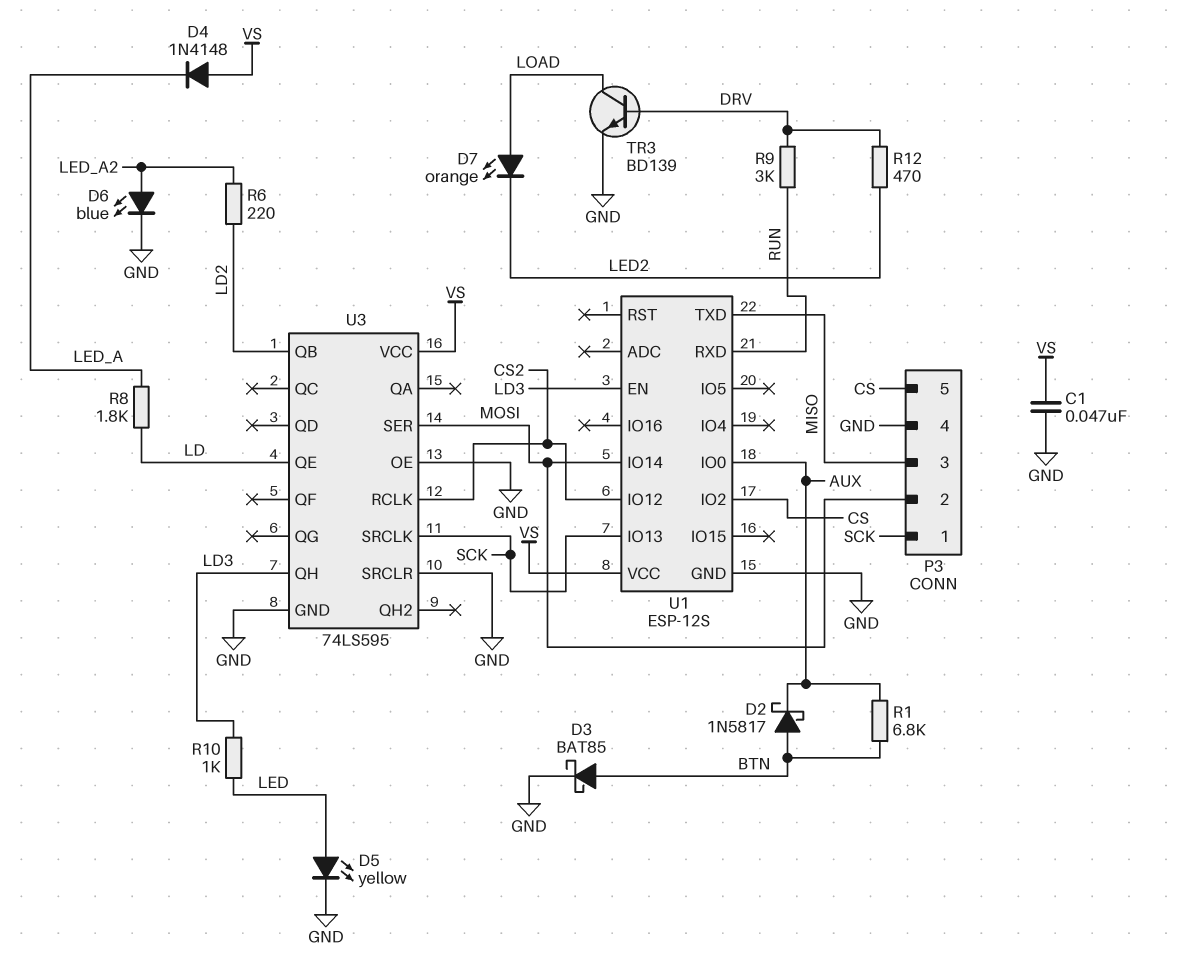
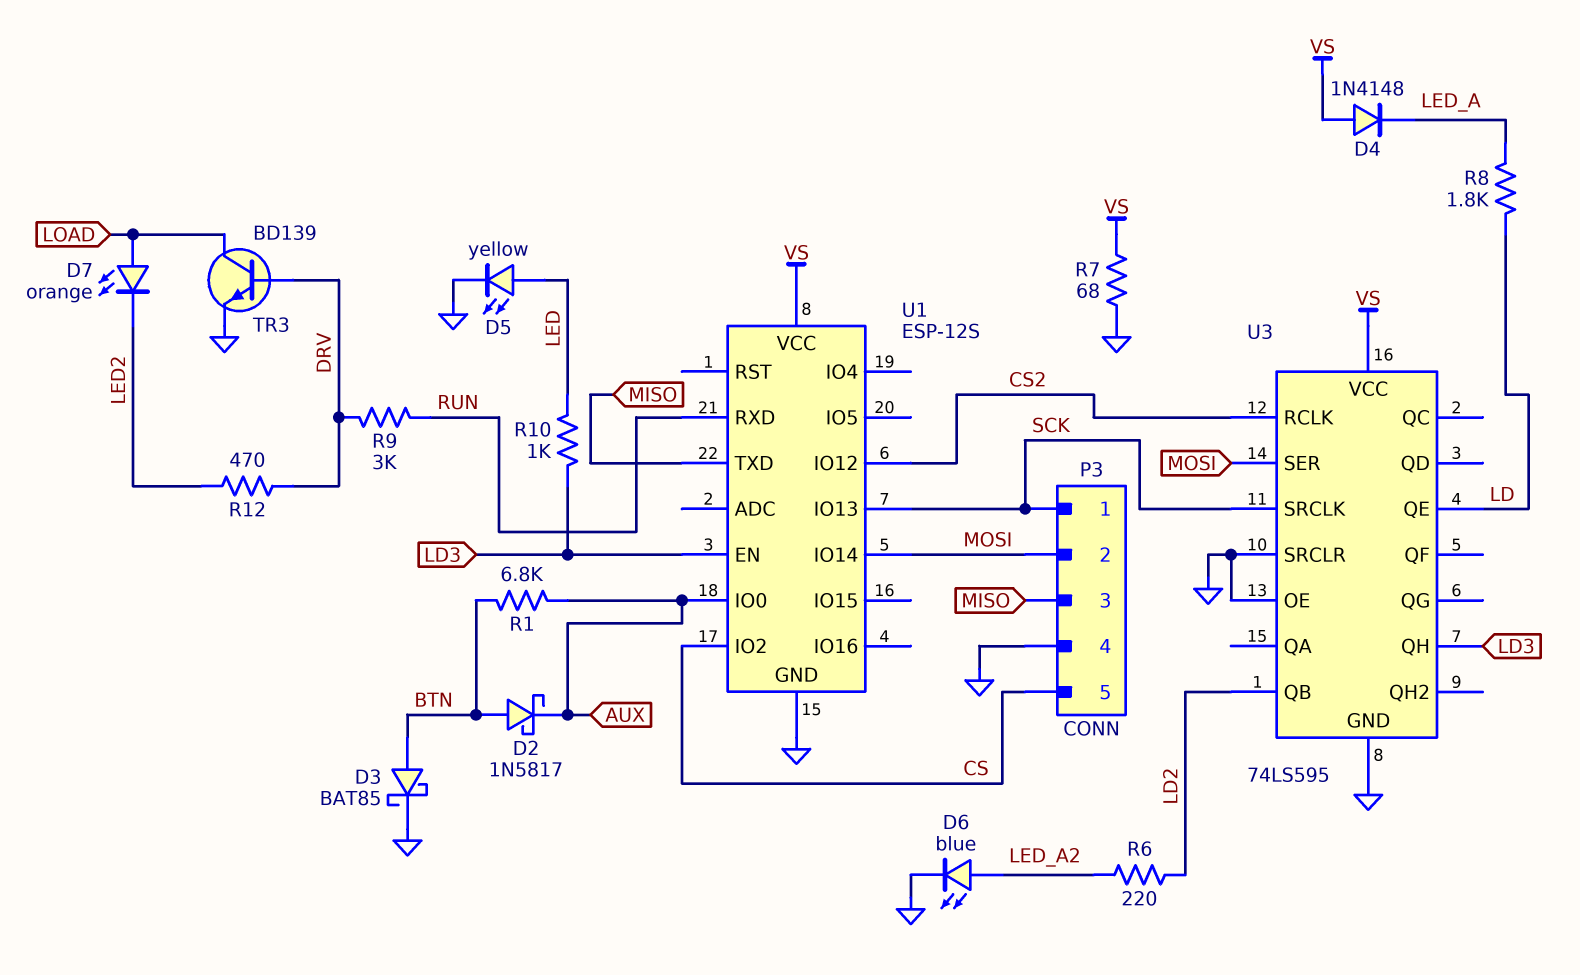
C1: 47nF (GND, VS) -> none
R7: none -> 68 (GND, VS)

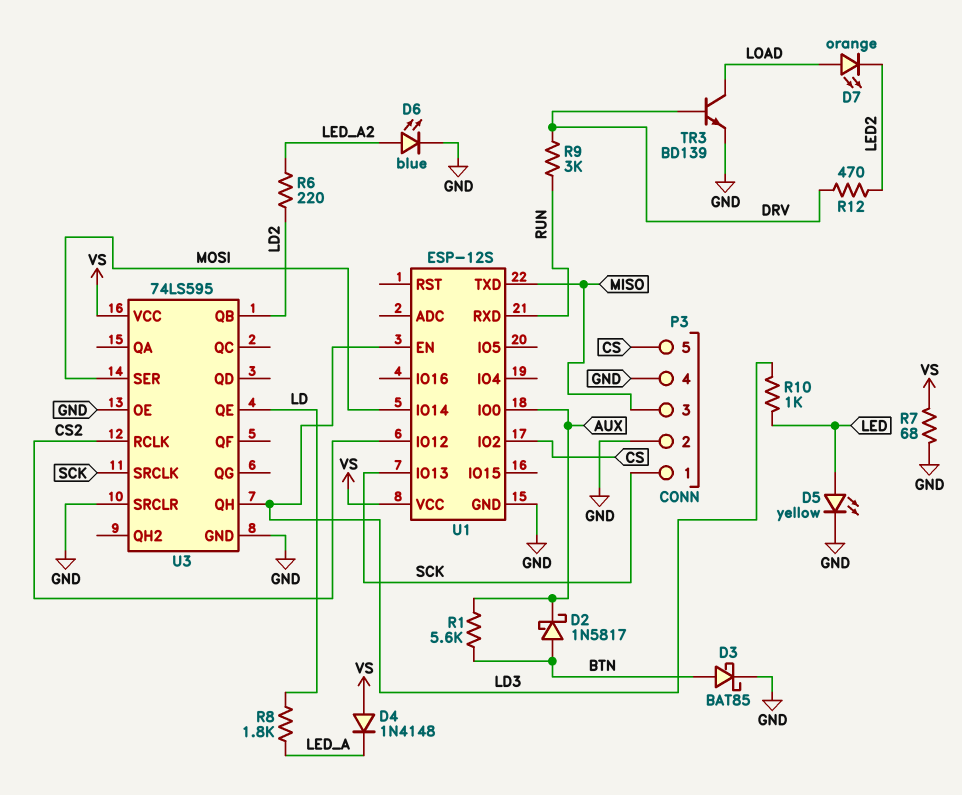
P3 pin 2: MOSI -> GND
R1: 6.8k (AUX, BTN) -> 5.6k (AUX, BTN)

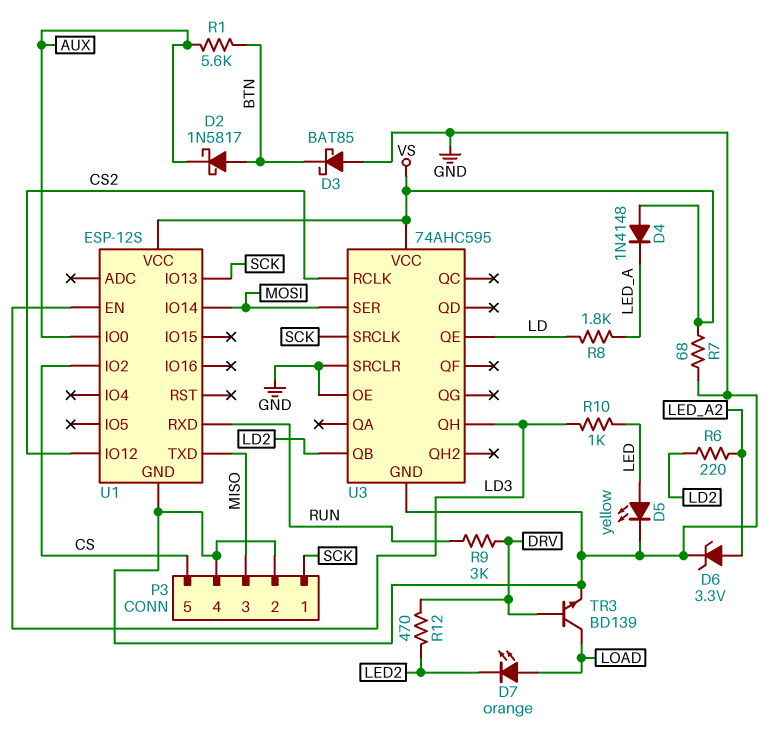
D3: schottky BAT85 (A BTN, K GND) -> schottky BAT85 (A GND, K BTN)
D6: LED blue (A LED_A2, K GND) -> zener 3.3V (A LED_A2, K GND)
U3: 74LS595 -> 74AHC595

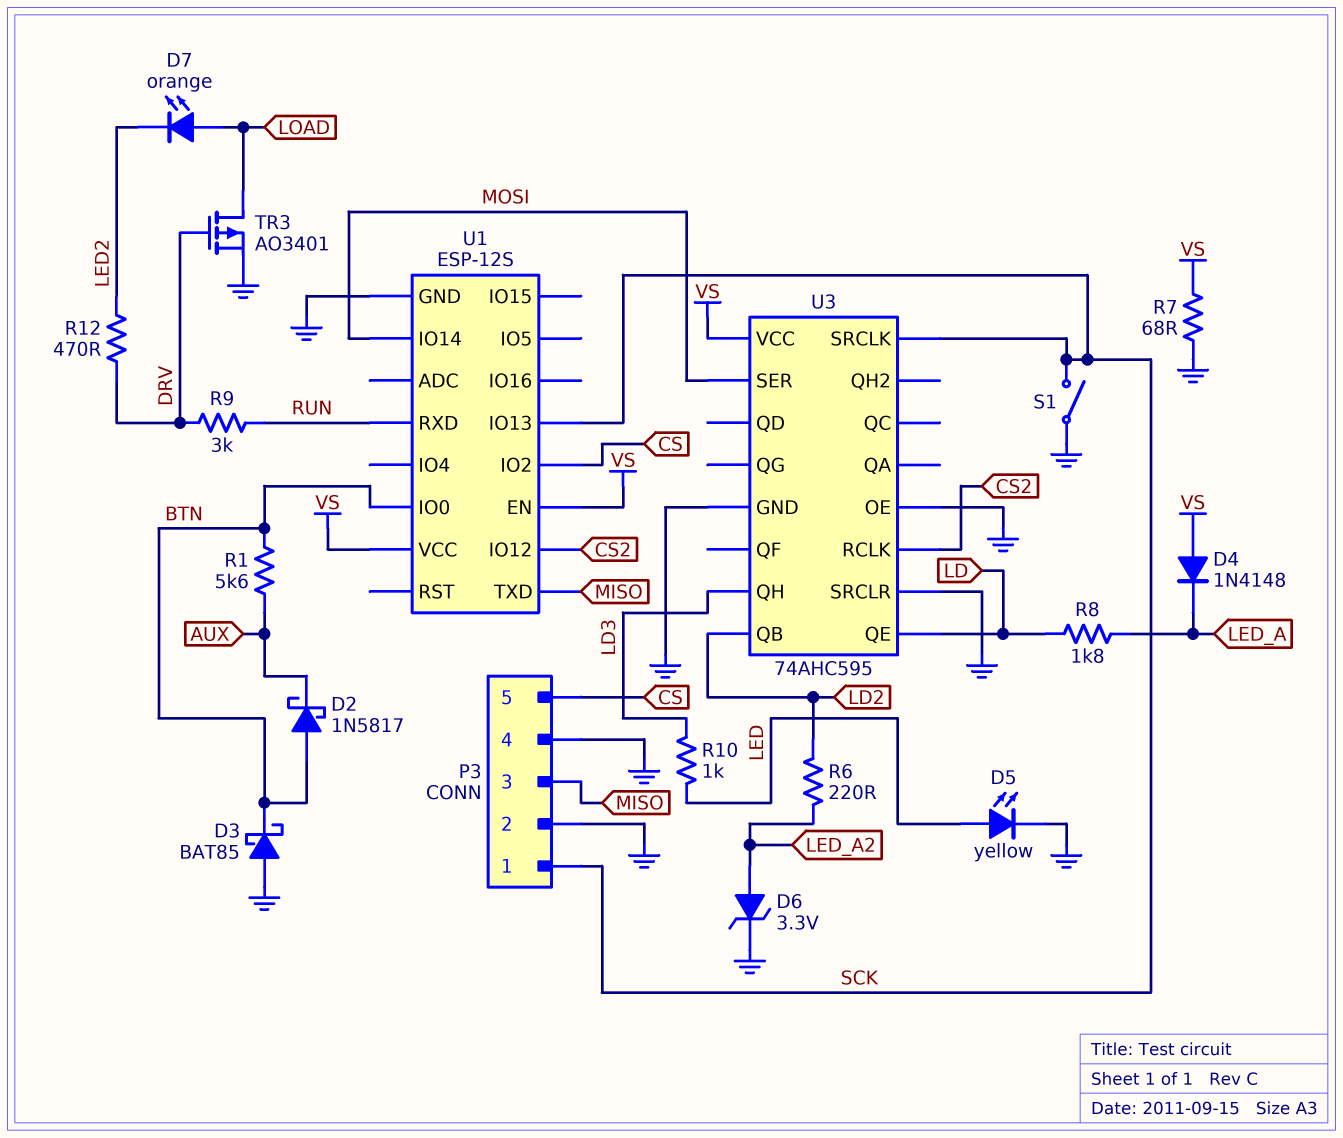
S1: none -> switch (GND, SCK)
TR3: NPN BD139 (B DRV, C LOAD, E GND) -> PMOS AO3401 (G DRV, D LOAD, S GND)
U1 pin EN: LD3 -> VS
U1 pin IO0: AUX -> BTN

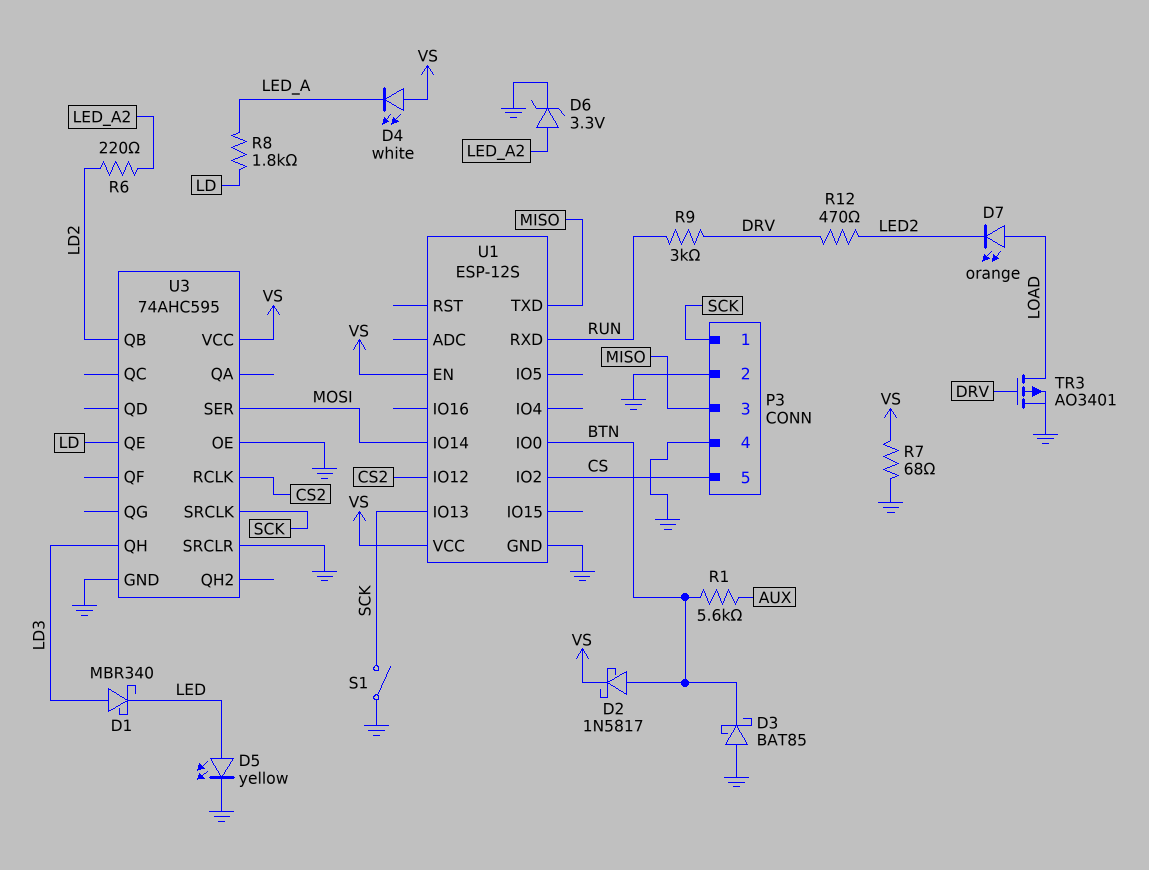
D1: none -> schottky MBR340 (A LD3, K LED)
D2: schottky 1N5817 (A BTN, K AUX) -> schottky 1N5817 (A BTN, K VS)
D4: diode 1N4148 (A VS, K LED_A) -> LED white (A VS, K LED_A)
R10: 1k (LD3, LED) -> none

